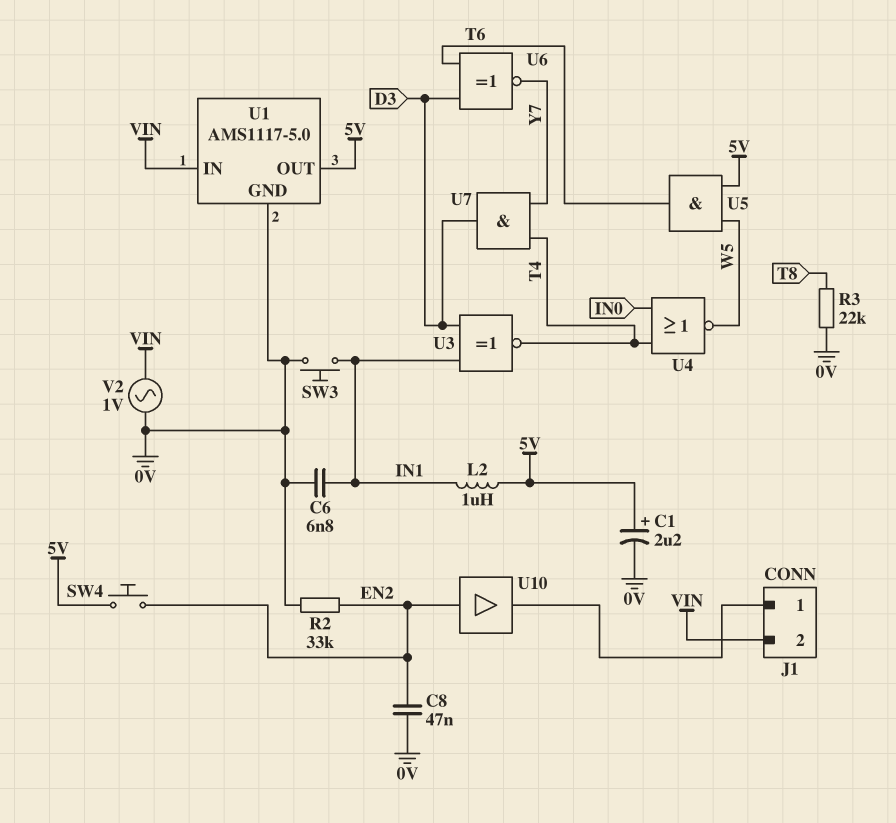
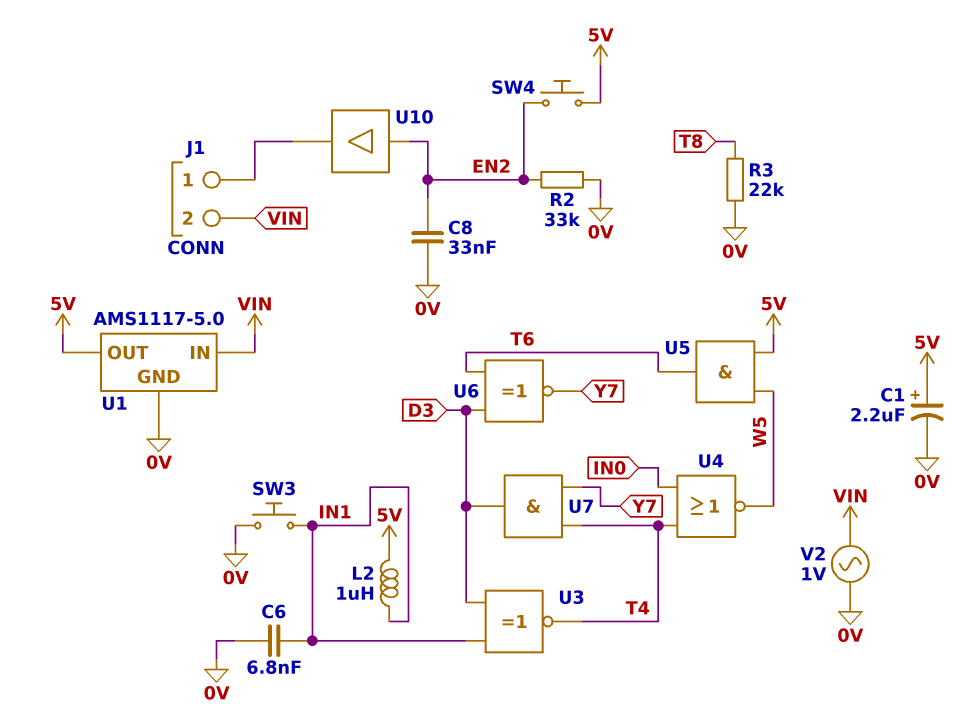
C8: 47nF (0V, EN2) -> 33nF (0V, EN2)

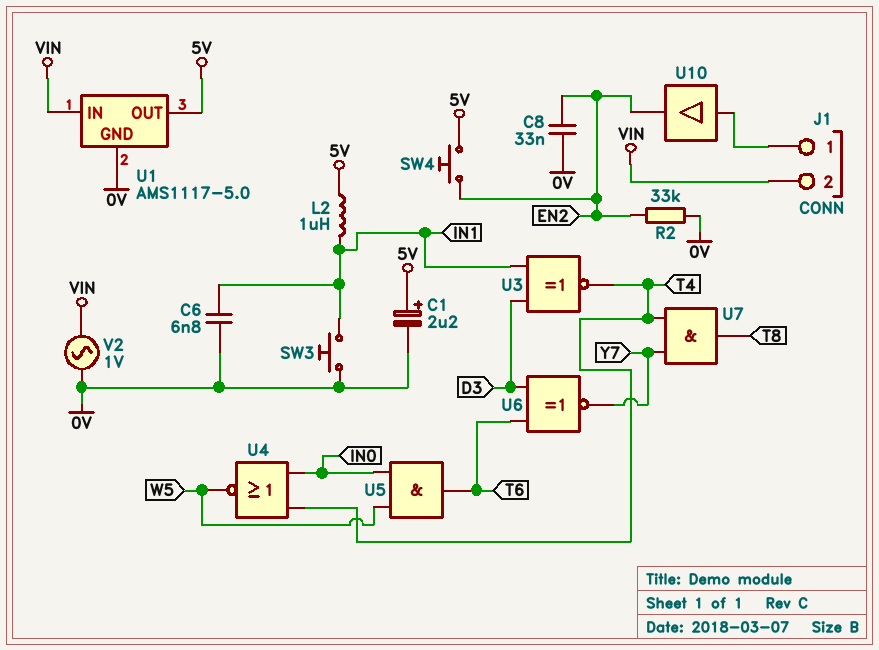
R3: 22k (0V, T8) -> none
U5: AND (in 5V, in W5, out T6) -> AND (in IN0, in W5, out T6)
U7: AND (in T4, in Y7, out D3) -> AND (in T4, in Y7, out T8)
U10: buffer (in EN2, out J1/1) -> buffer (in J1/1, out EN2)

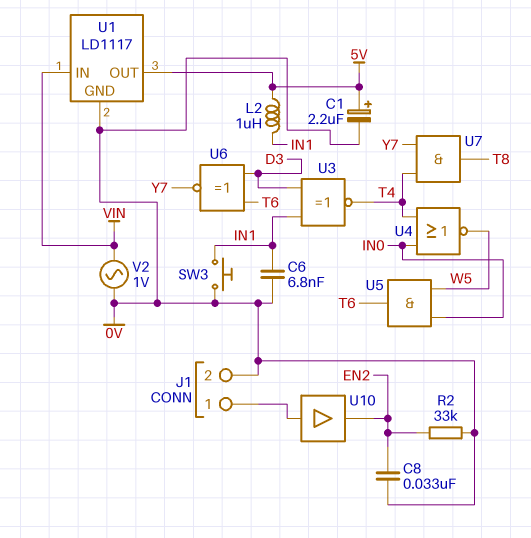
J1 pin 2: VIN -> 0V
SW4: button (5V, EN2) -> none
U1: AMS1117-5.0 -> LD1117

